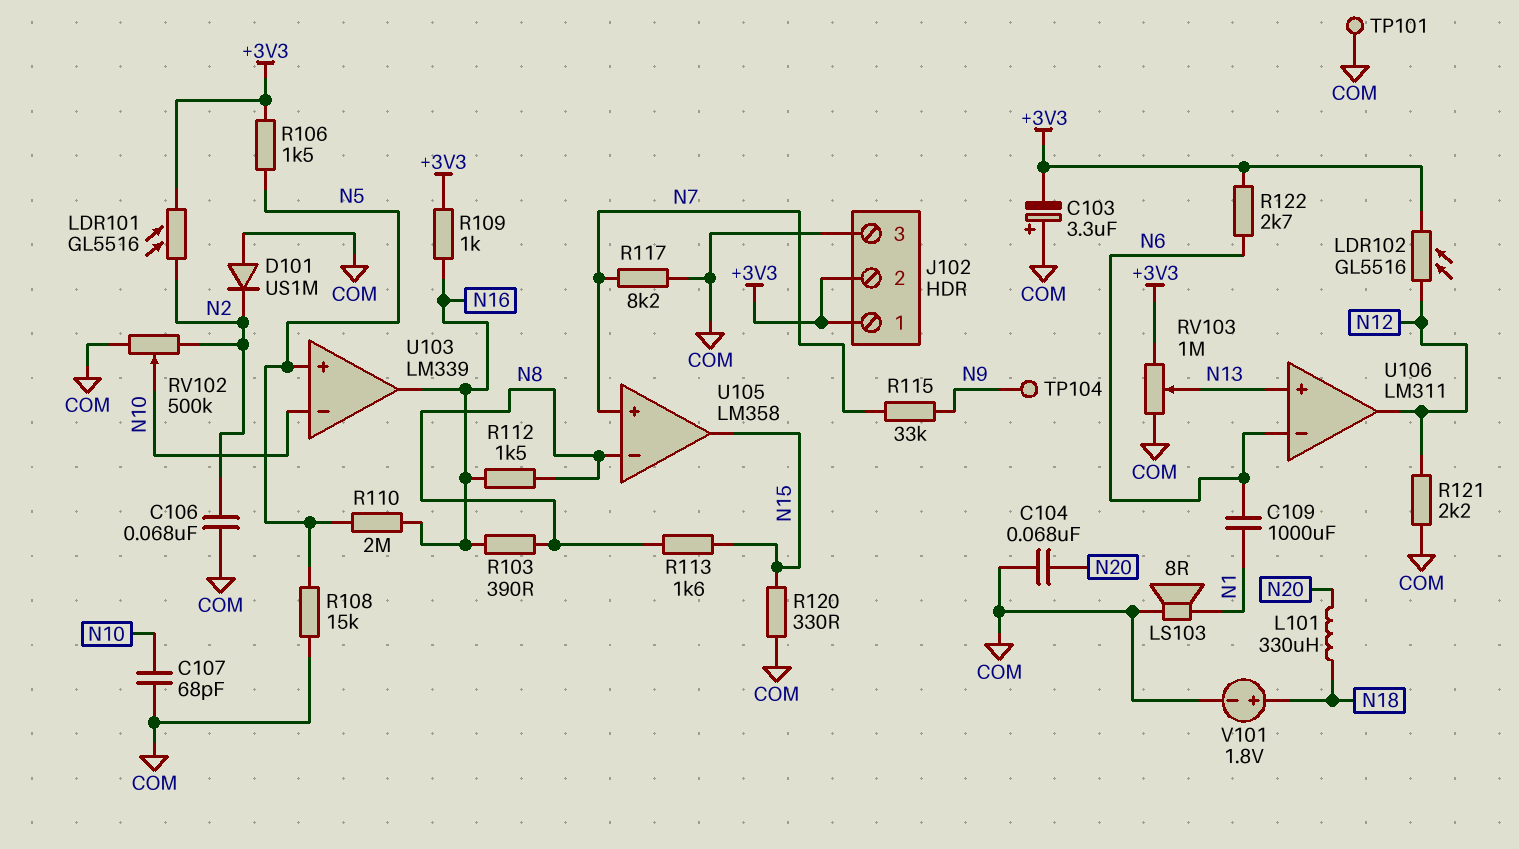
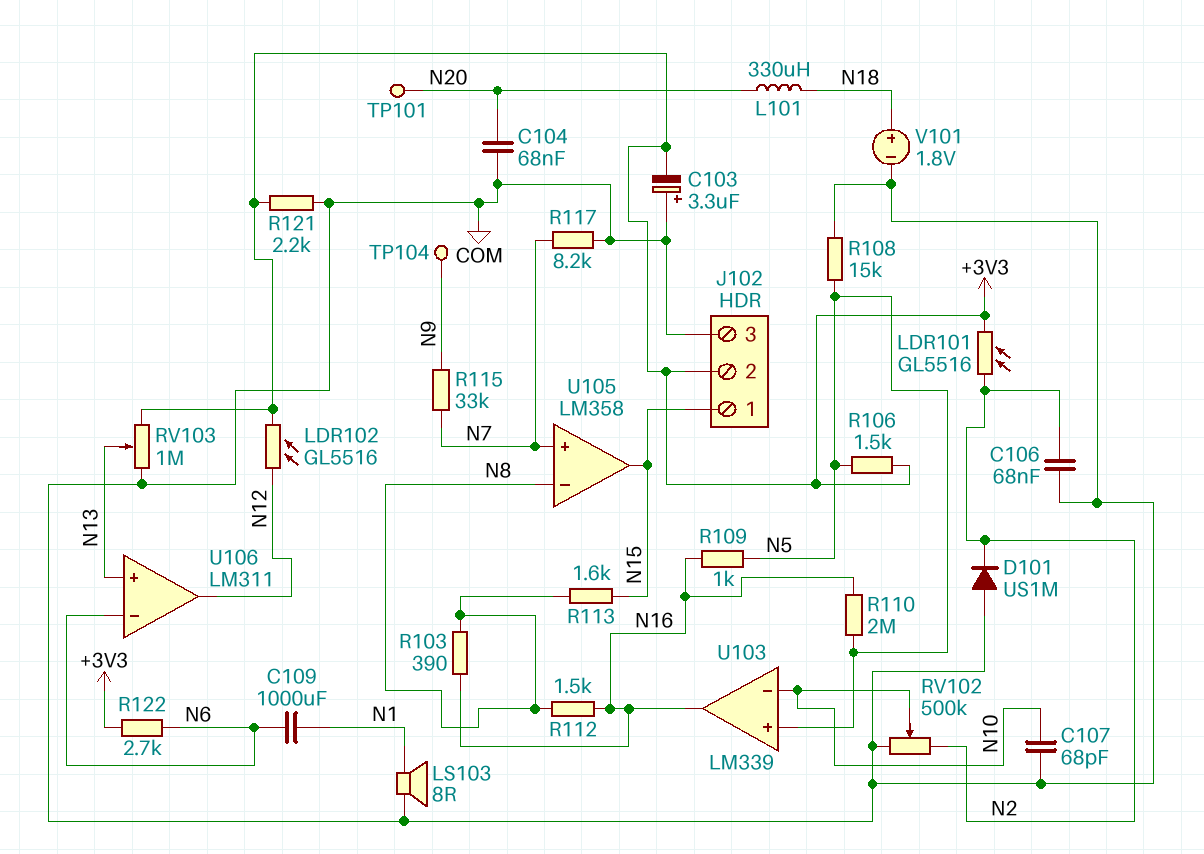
J102 pin 1: +3V3 -> N15
R109: 1k (+3V3, N16) -> 1k (N5, N16)
R120: 330 (COM, N15) -> none
R121: 2.2k (COM, N12) -> 2.2k (+3V3, COM)
TP101: test point (COM) -> test point (N20)

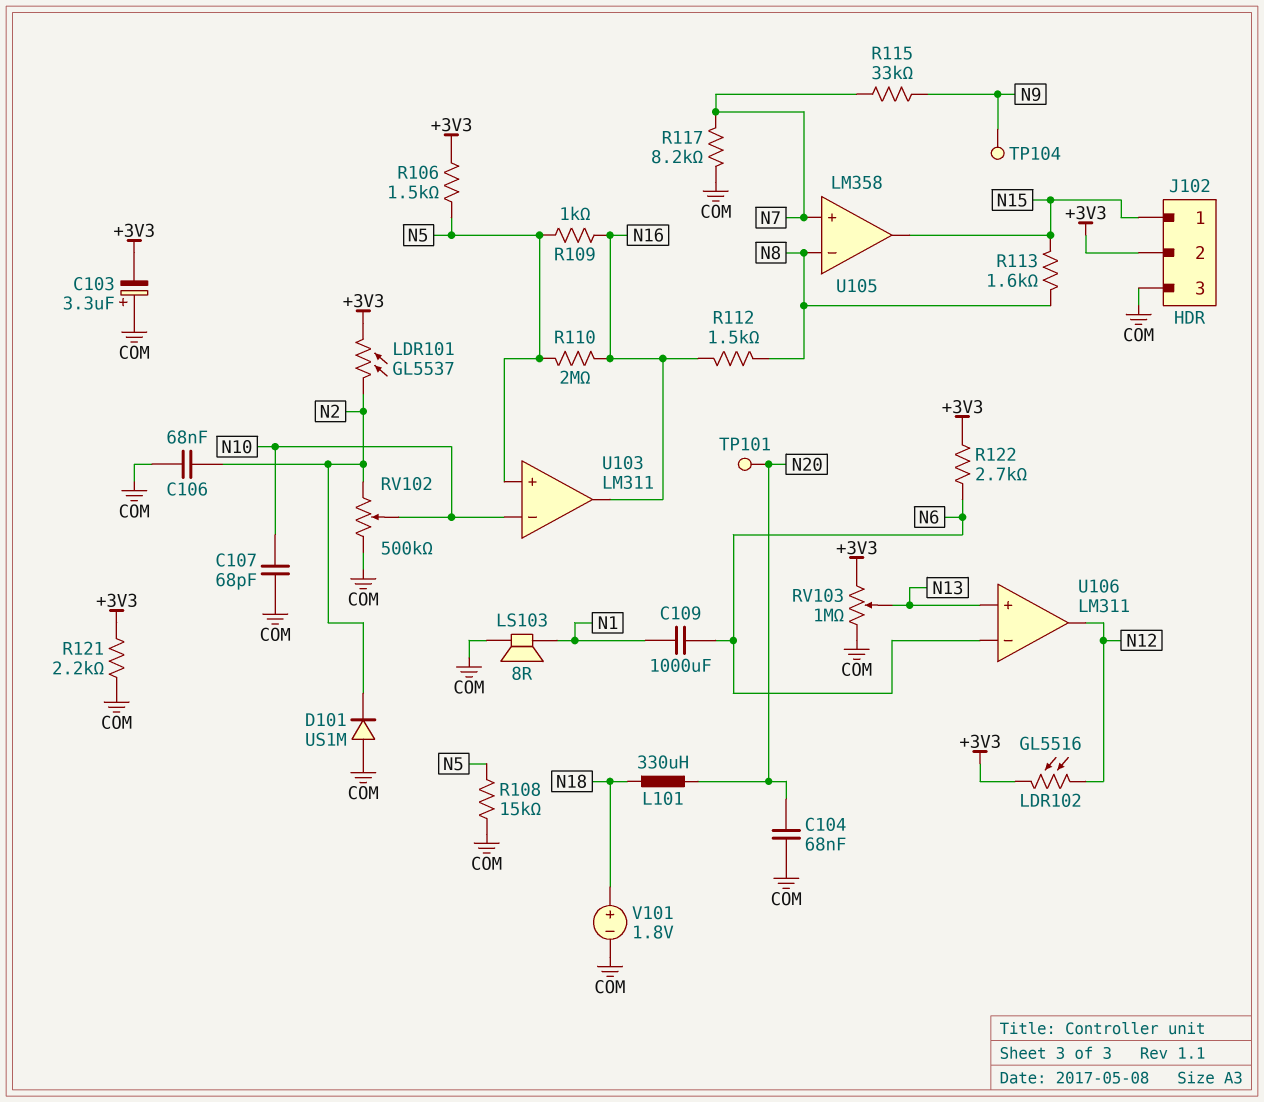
LDR101: GL5516 (+3V3, N2) -> GL5537 (+3V3, N2)
R103: 390 (N8, N16) -> none
U103: LM339 -> LM311

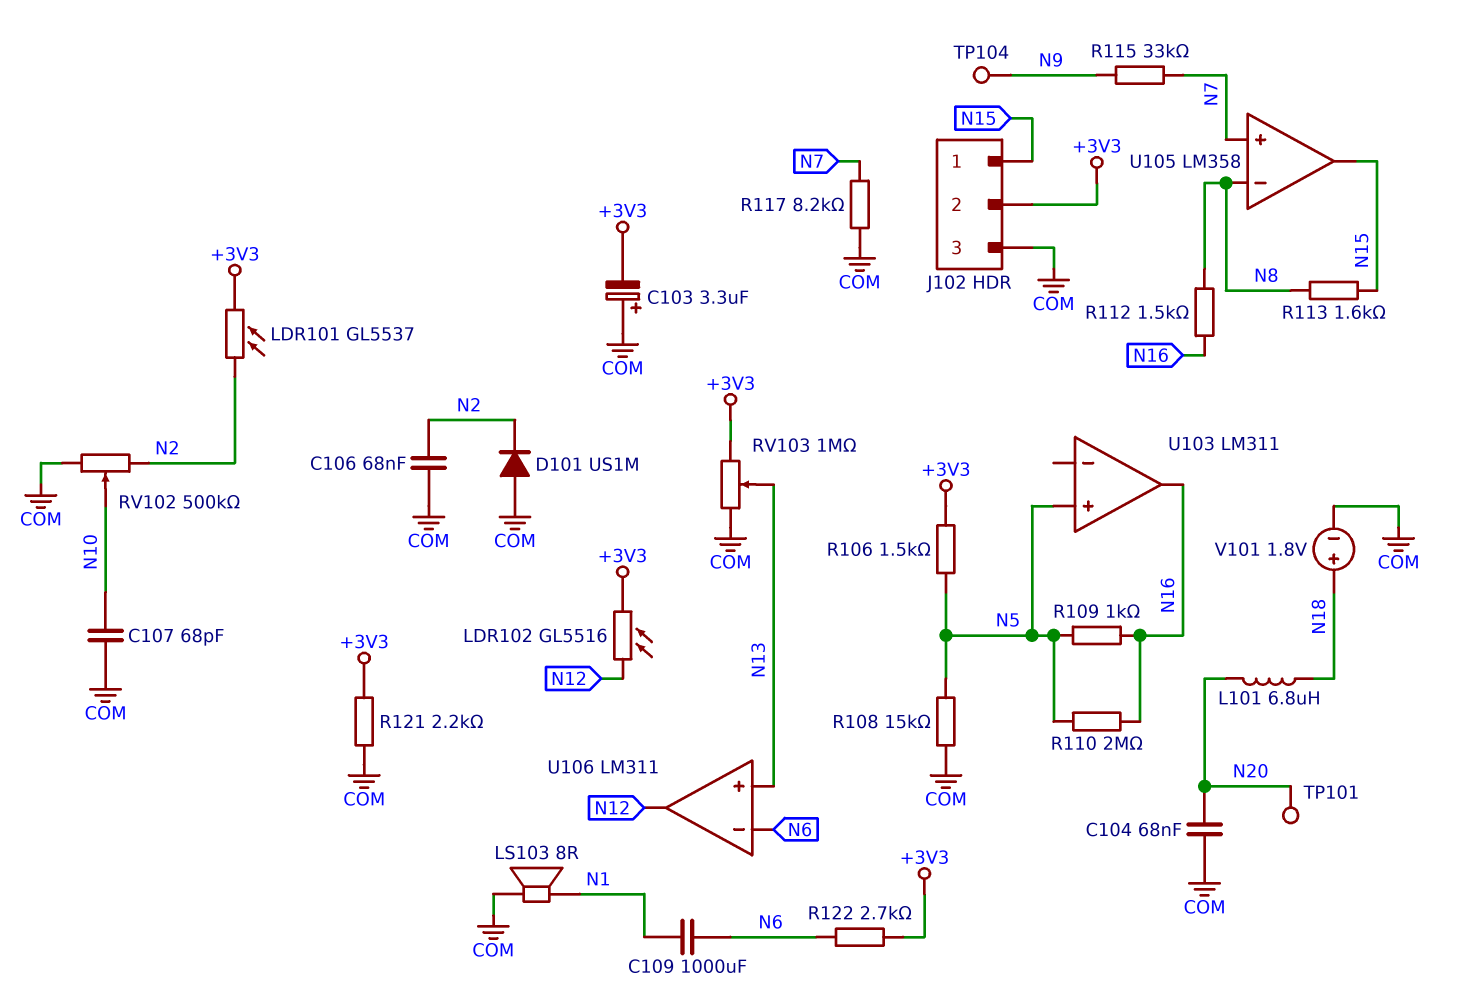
L101: 330uH (N18, N20) -> 6.8uH (N18, N20)
U103 pin in-: N10 -> none

